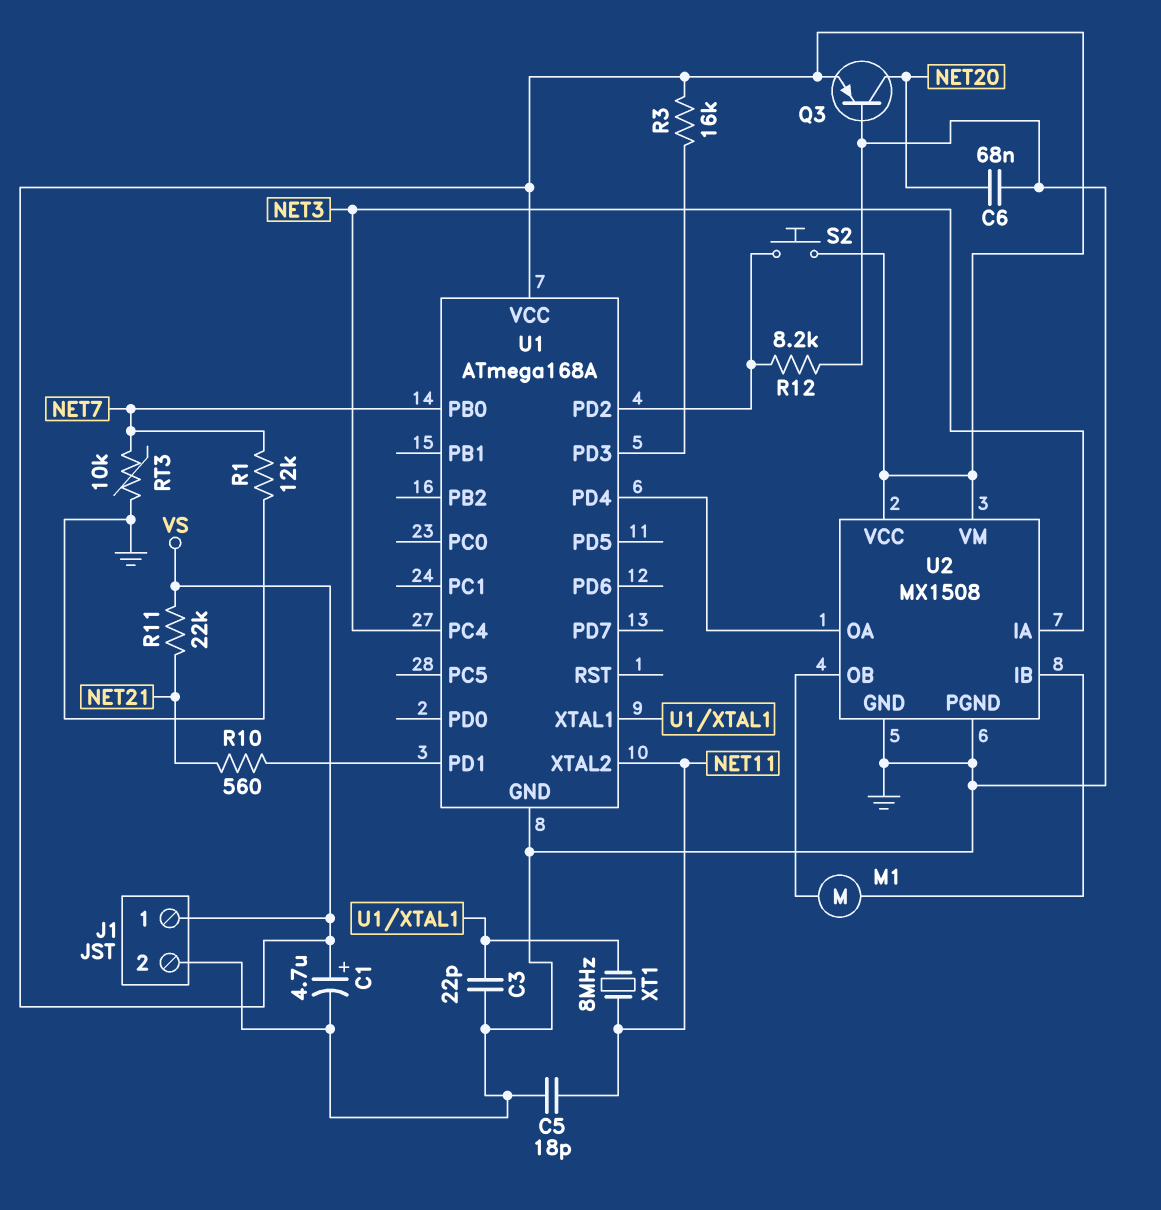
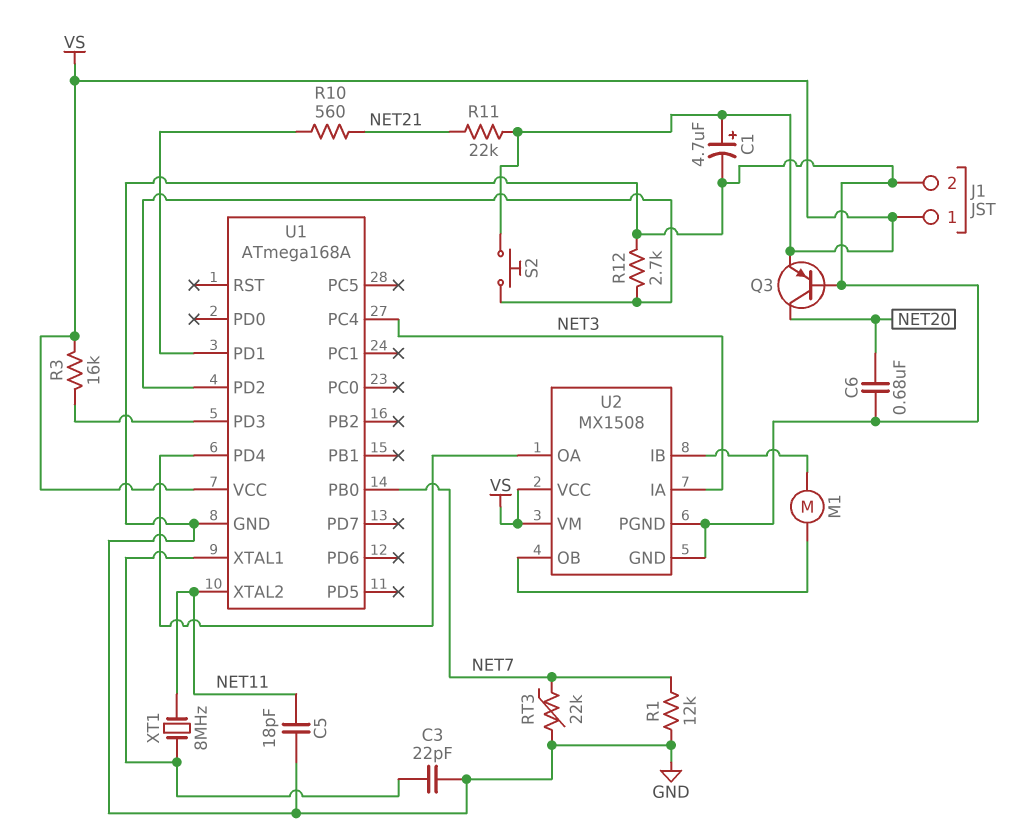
C6: 68nF (GND, NET20) -> 680nF (GND, NET20)
R12: 8.2k (GND, U1/PD2) -> 2.7k (GND, U1/PD2)
RT3: 10k (GND, NET7) -> 22k (GND, NET7)

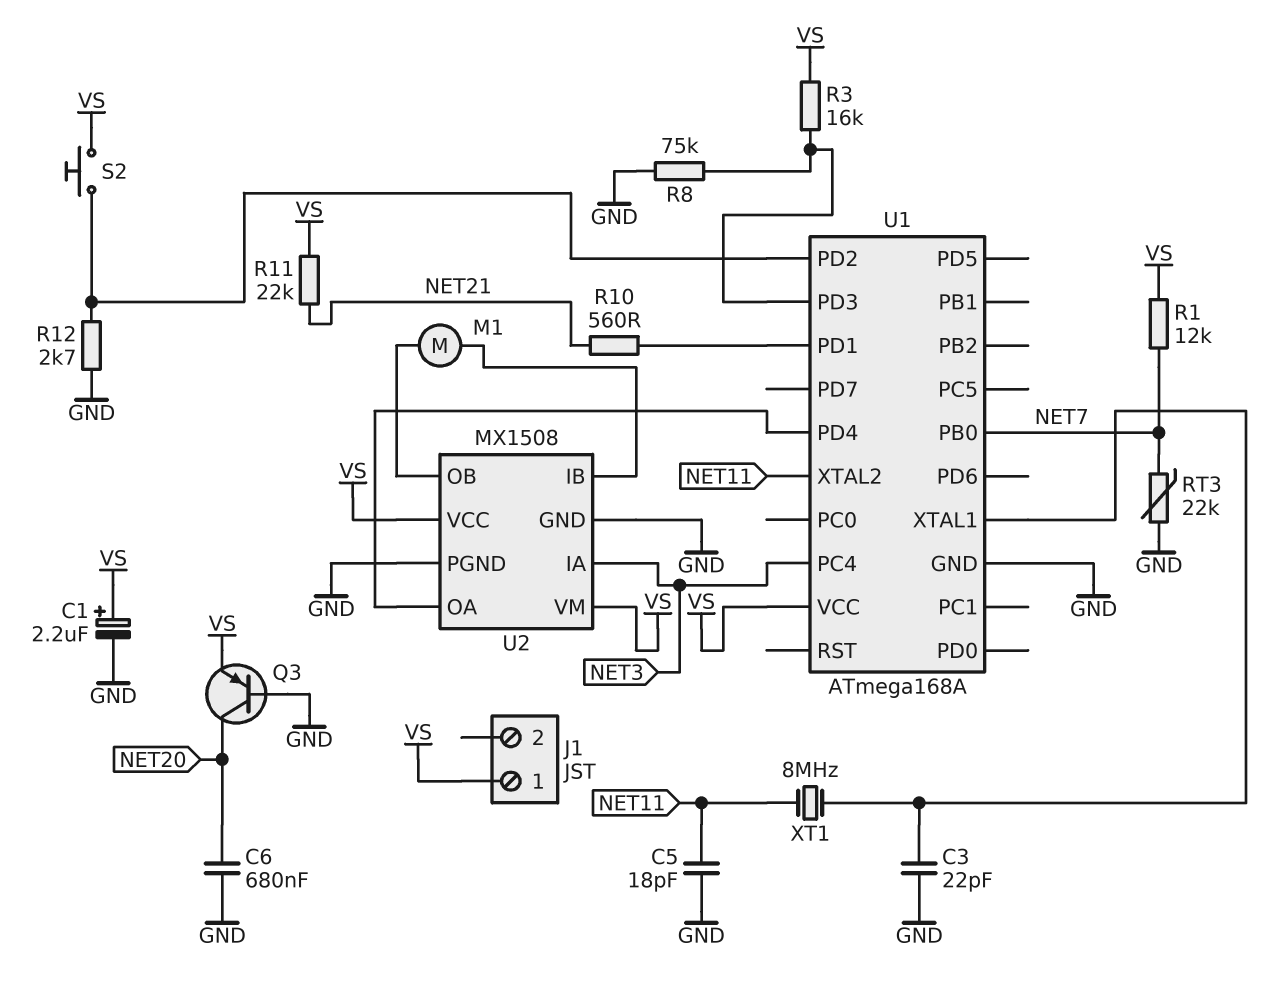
C1: 4.7uF (plus VS, minus GND) -> 2.2uF (plus VS, minus GND)
J1 pin 2: GND -> none
R1: 12k (GND, NET7) -> 12k (NET7, VS)
R8: none -> 75k (GND, U1/PD3)

